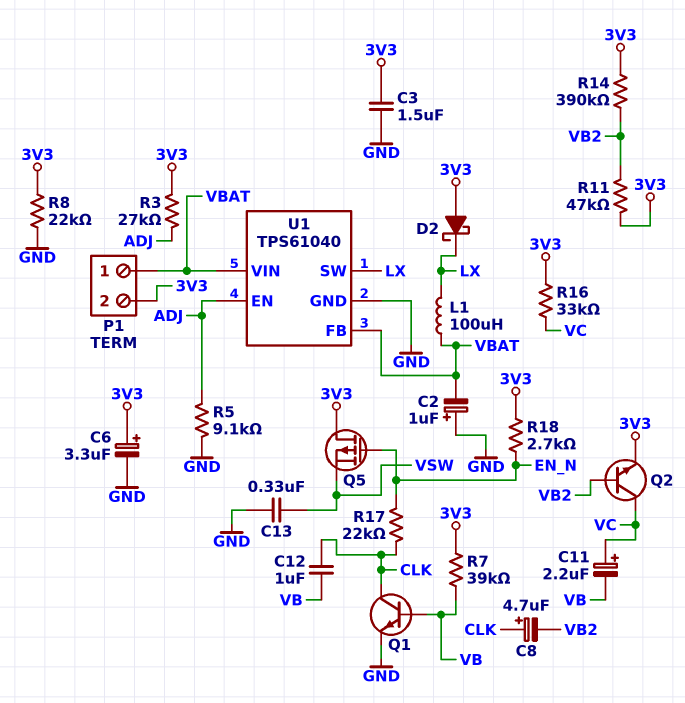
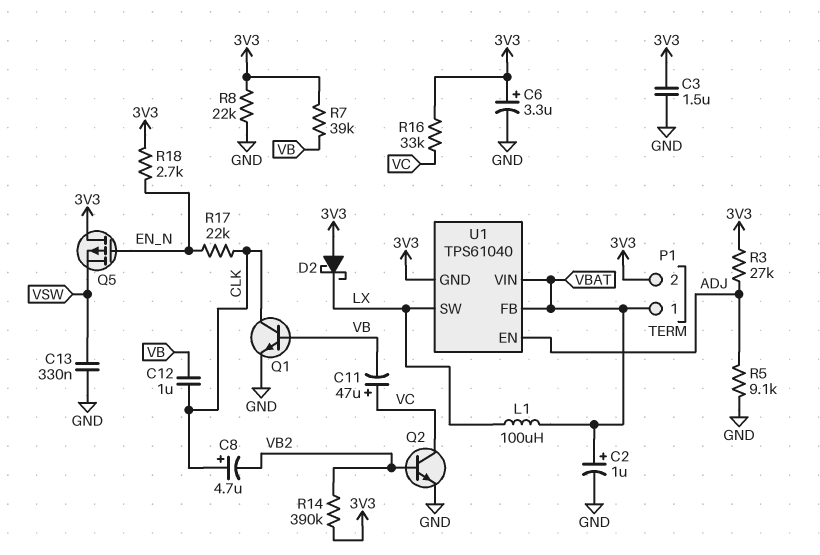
C2: 1uF (plus GND, minus VBAT) -> 1uF (plus VBAT, minus GND)
C11: 2.2uF (plus VC, minus VB) -> 47uF (plus VC, minus VB)
Q2: NPN (B VB2, C VC, E 3V3) -> NPN (B VB2, C VC, E GND)
R11: 47k (3V3, VB2) -> none
U1 pin GND: GND -> 3V3

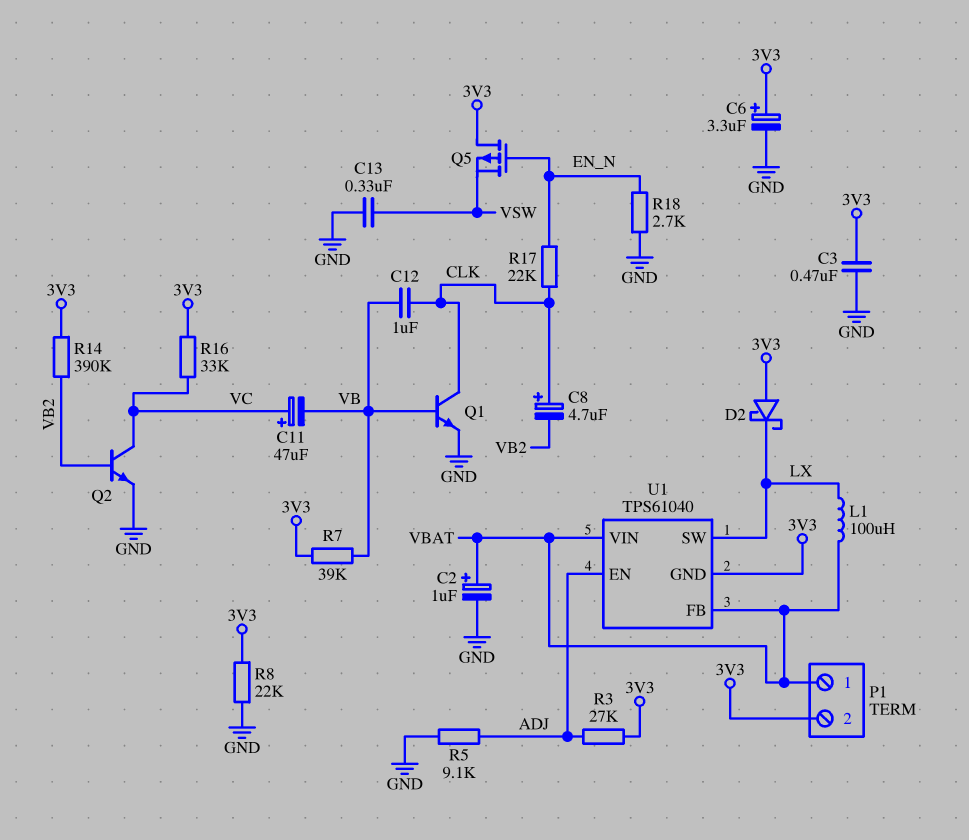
C3: 1.5uF (3V3, GND) -> 470nF (3V3, GND)
R18: 2.7k (3V3, EN_N) -> 2.7k (EN_N, GND)

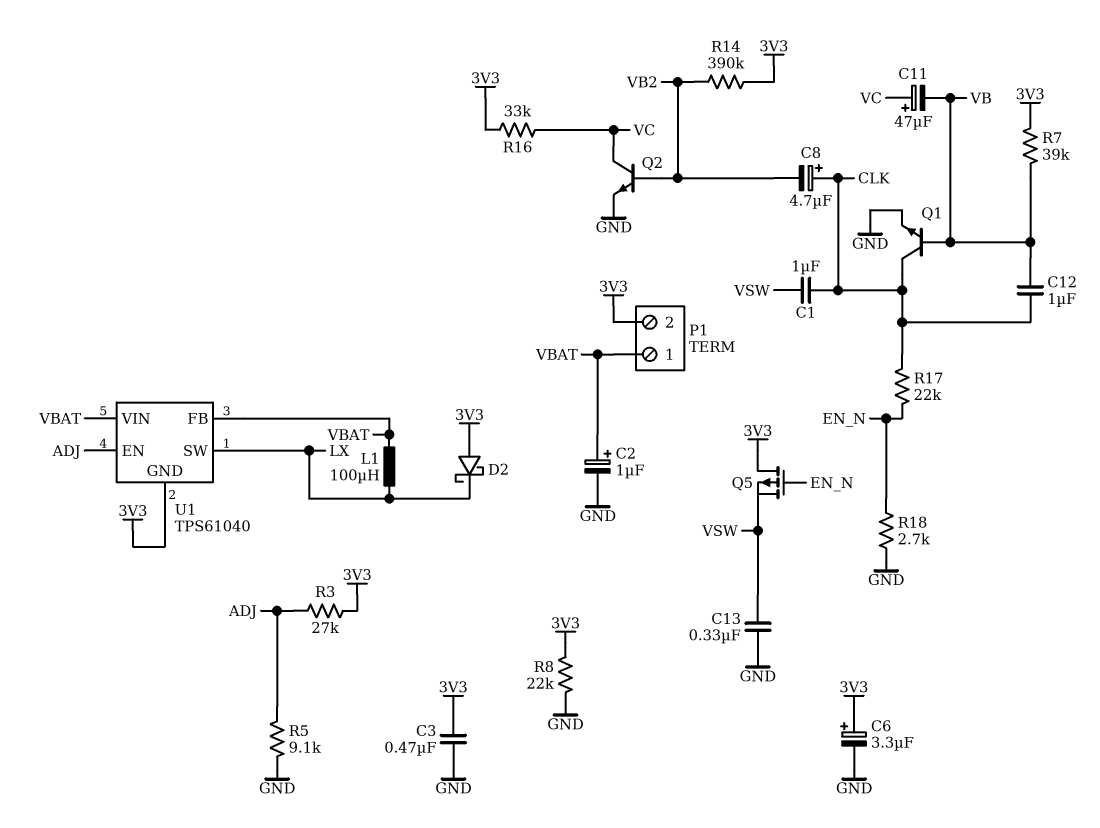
C1: none -> 1uF (CLK, VSW)

